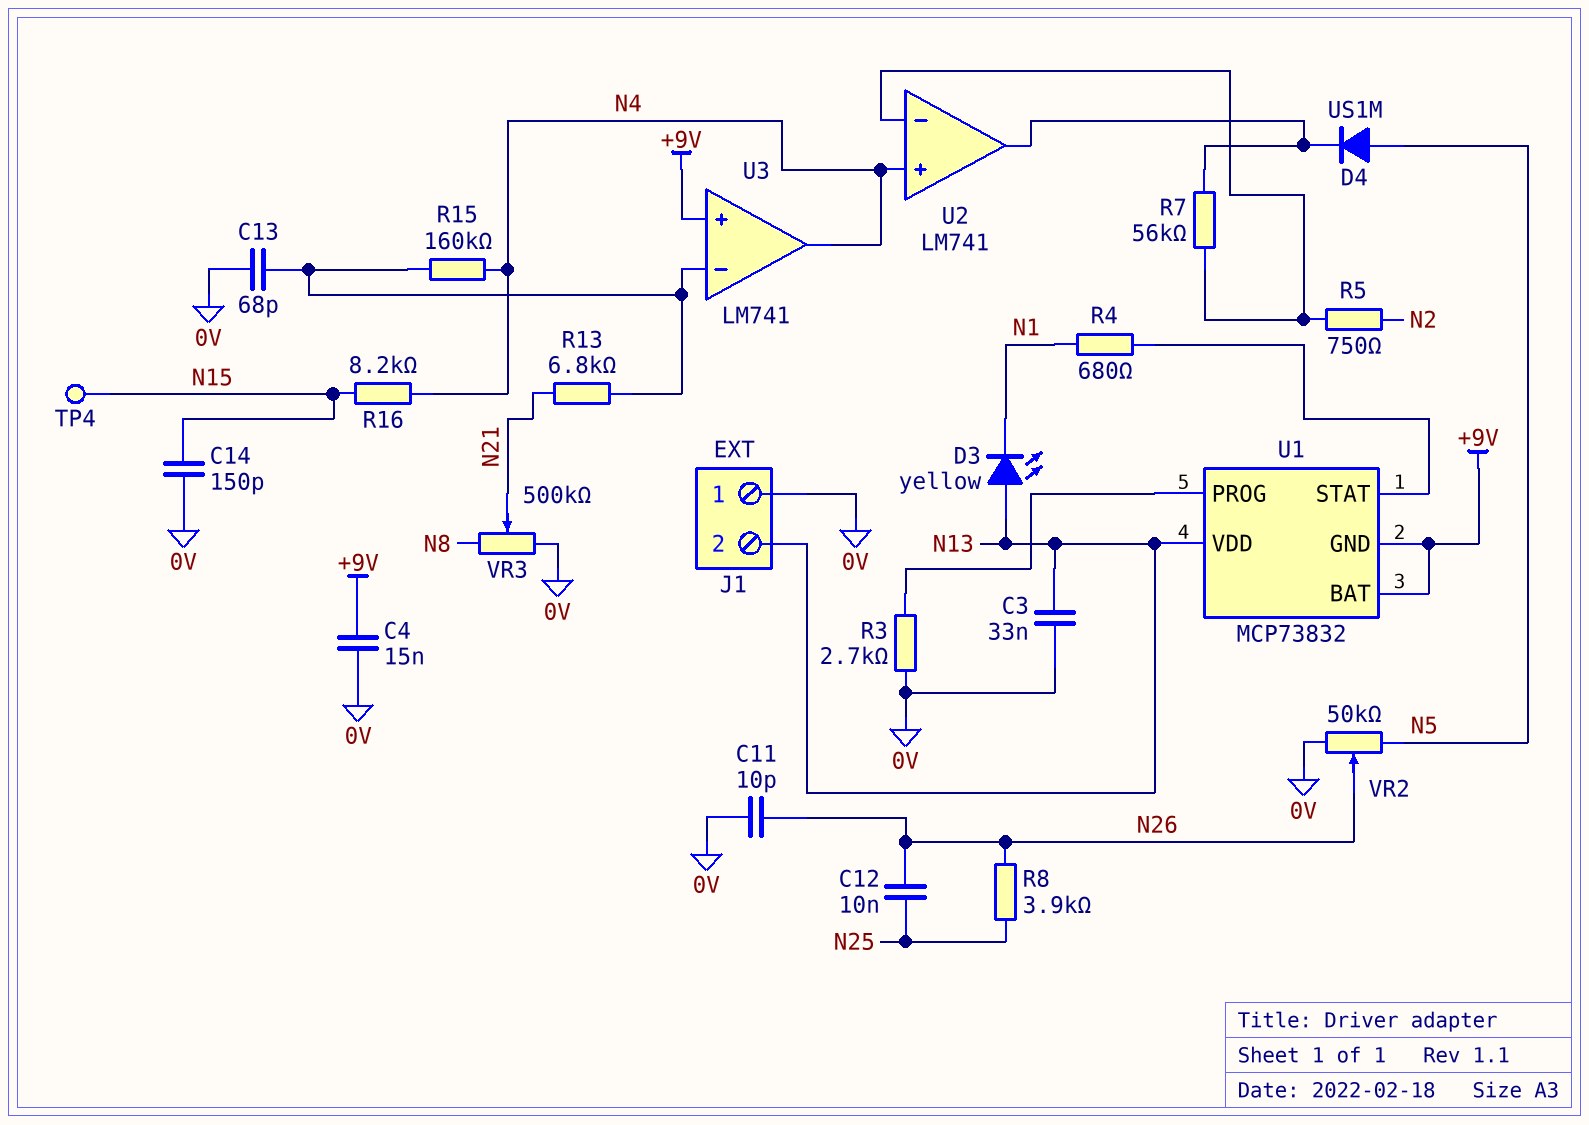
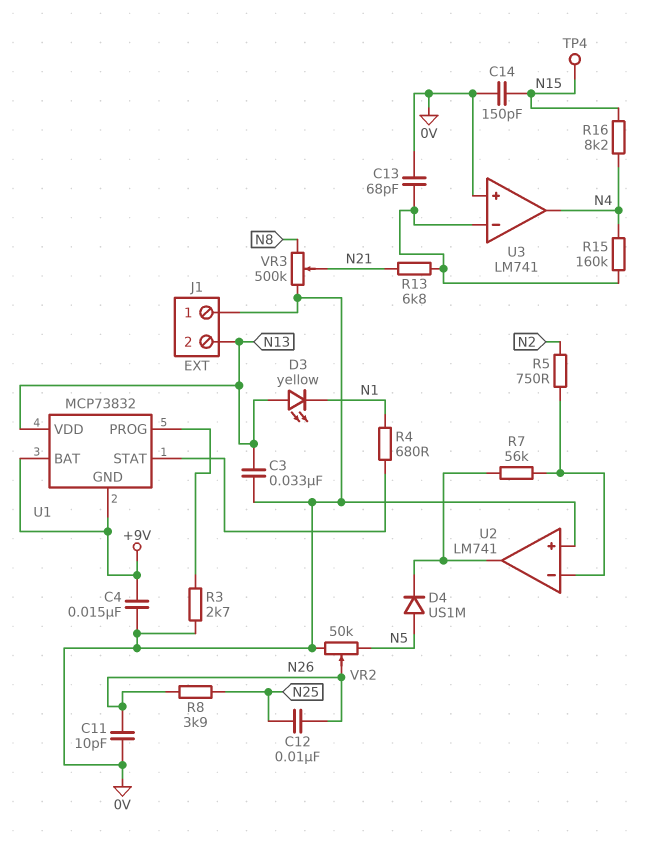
U2 pin in+: N4 -> 0V
U3 pin in+: +9V -> 0V

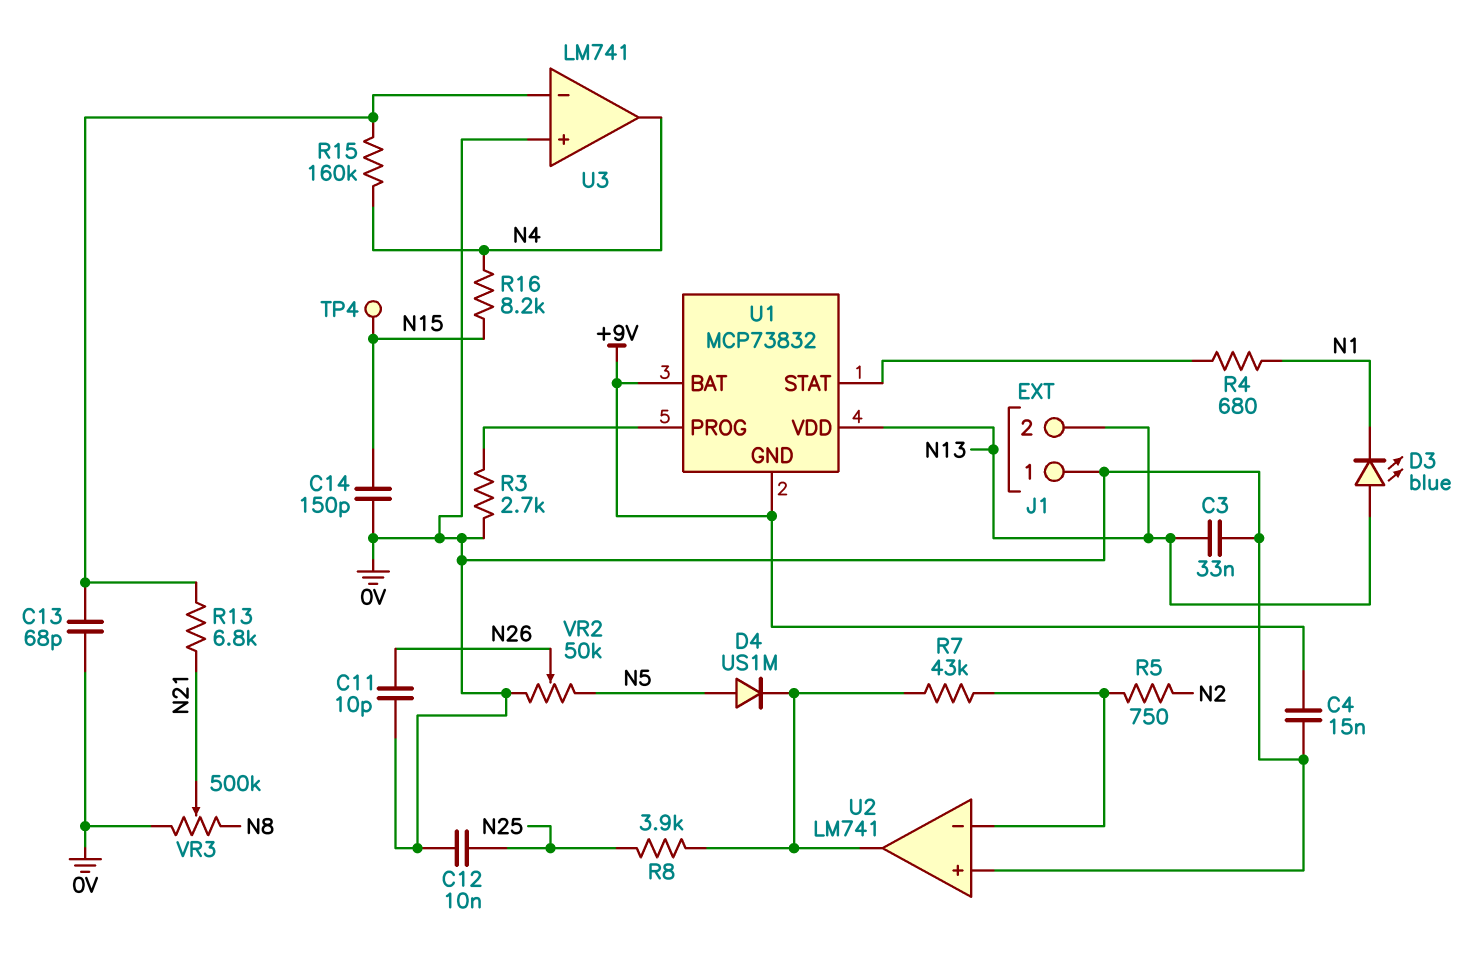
C12: 10nF (N25, N26) -> 10nF (0V, N25)
D3: LED yellow (A N13, K N1) -> LED blue (A N13, K N1)
R7: 56k (U2/in-, U2/out) -> 43k (U2/in-, U2/out)
R8: 3.9k (N25, N26) -> 3.9k (N25, U2/out)

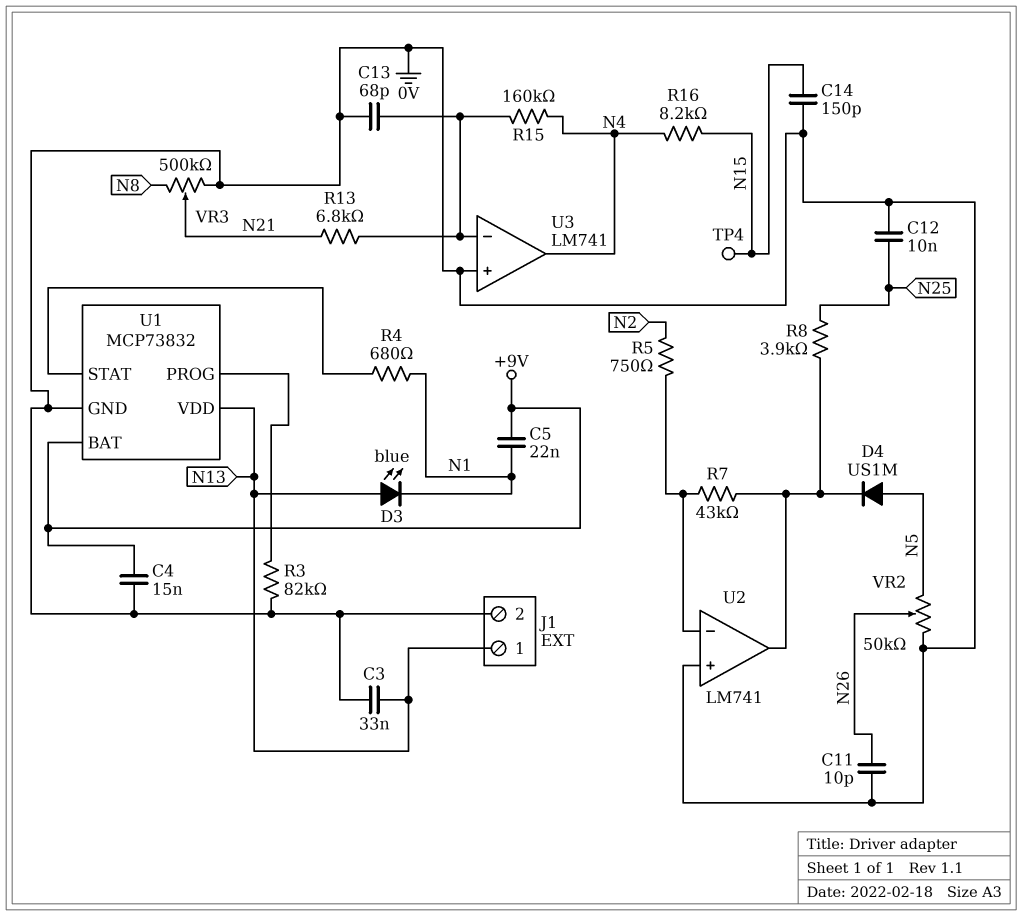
C5: none -> 22nF (+9V, N1)
J1 pin 1: 0V -> N13
J1 pin 2: N13 -> 0V
R3: 2.7k (0V, U1/PROG) -> 82k (0V, U1/PROG)
U1 pin GND: +9V -> 0V

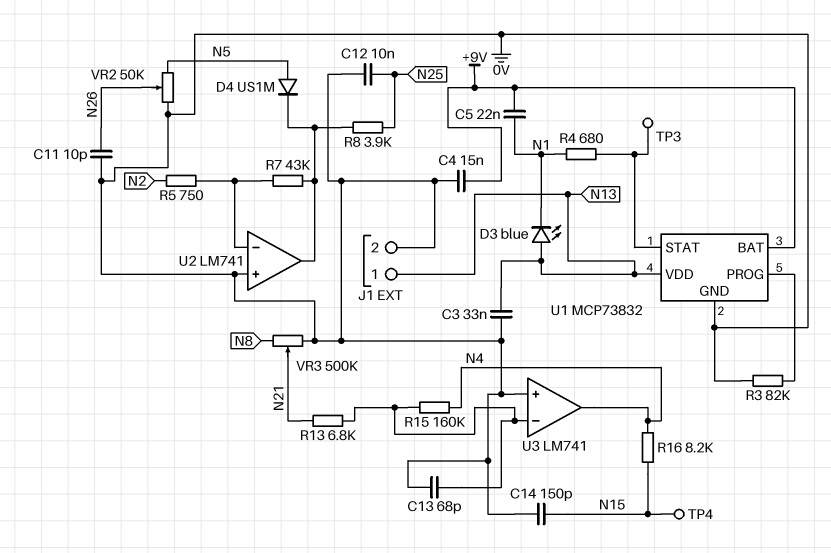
TP3: none -> test point (U1/STAT)

